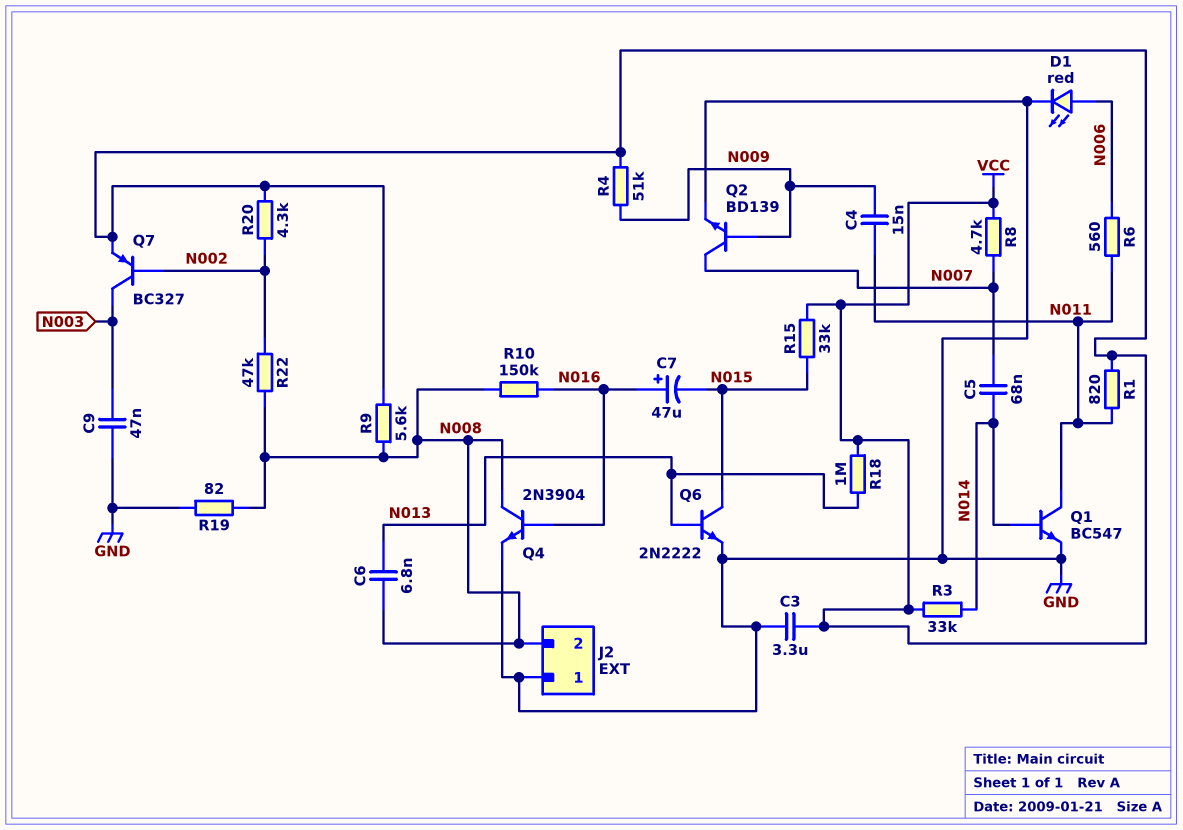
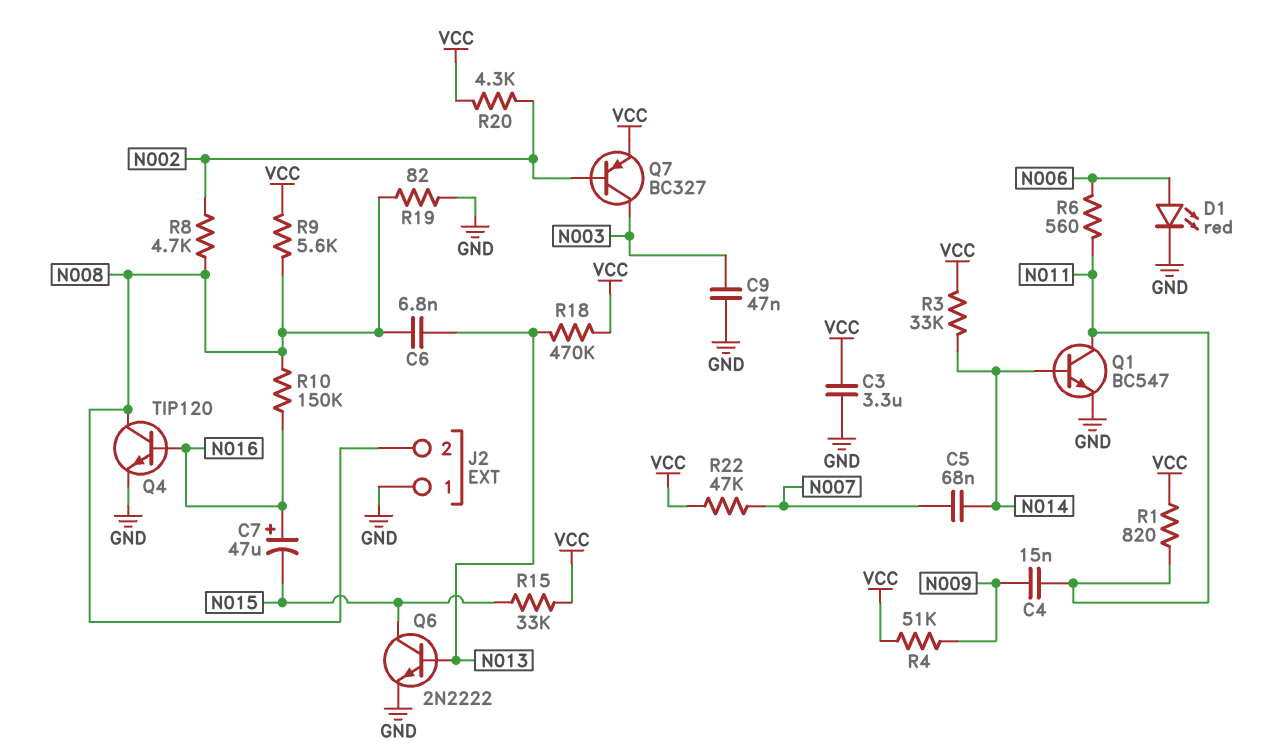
Q2: NPN BD139 (B N009, C N007, E GND) -> none
Q4: NPN 2N3904 (B N016, C N008, E GND) -> NPN TIP120 (B N016, C N008, E GND)
R8: 4.7k (N007, VCC) -> 4.7k (N002, N008)
R18: 1M (N013, VCC) -> 470k (N013, VCC)
R22: 47k (N002, N008) -> 47k (N007, VCC)

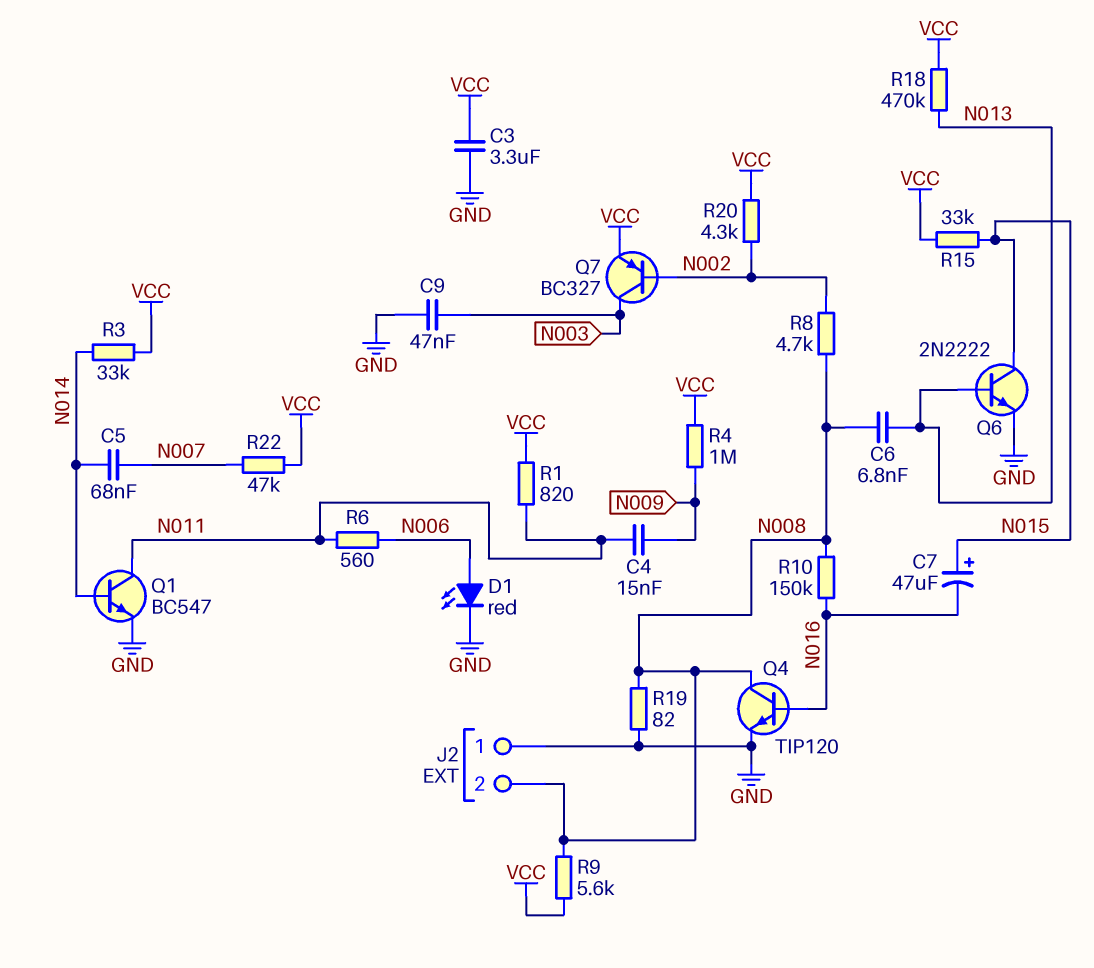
C7: 47uF (plus N016, minus N015) -> 47uF (plus N015, minus N016)
R4: 51k (N009, VCC) -> 1M (N009, VCC)

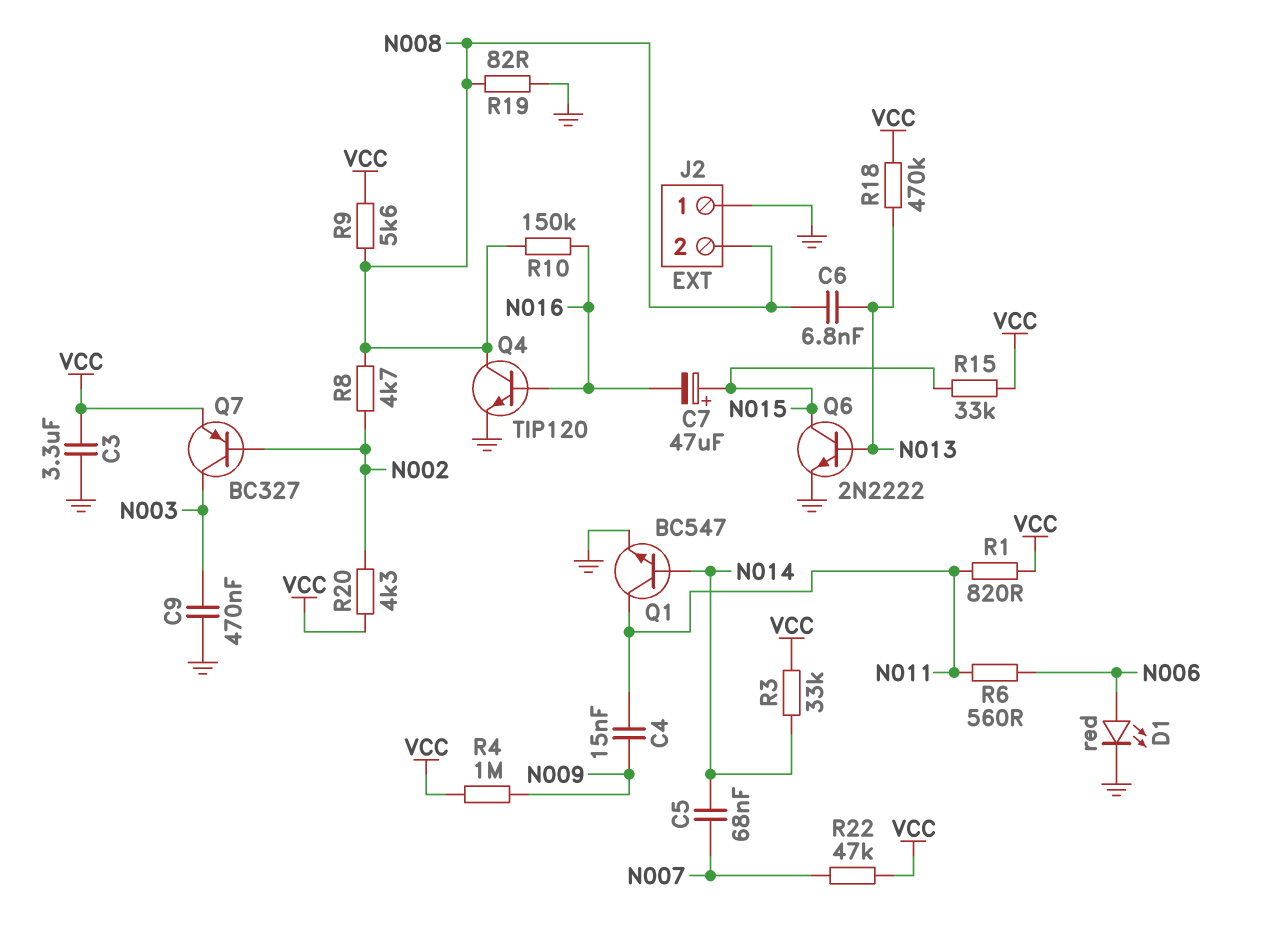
C9: 47nF (GND, N003) -> 470nF (GND, N003)

